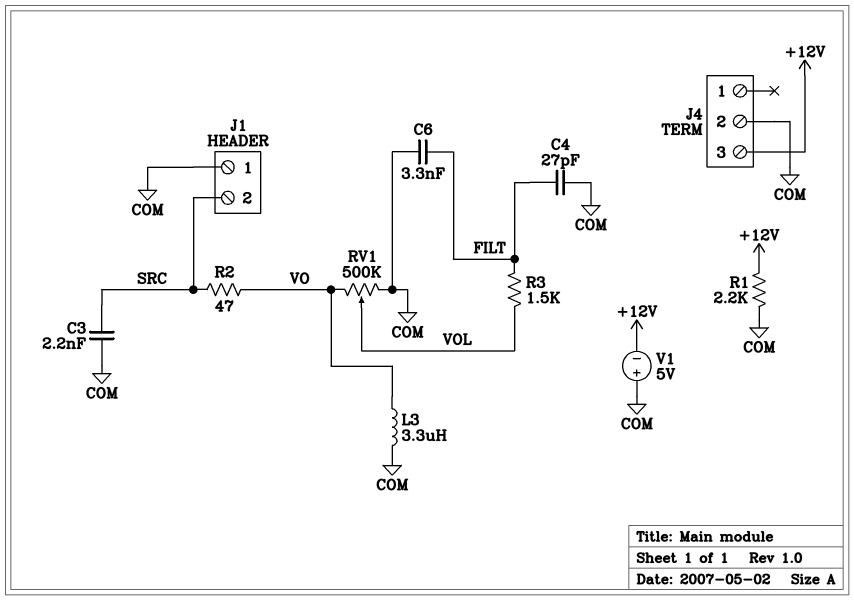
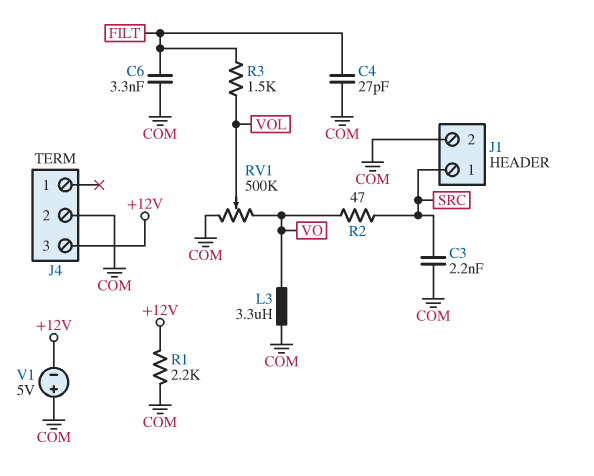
J1 pin 1: COM -> SRC
J1 pin 2: SRC -> COM

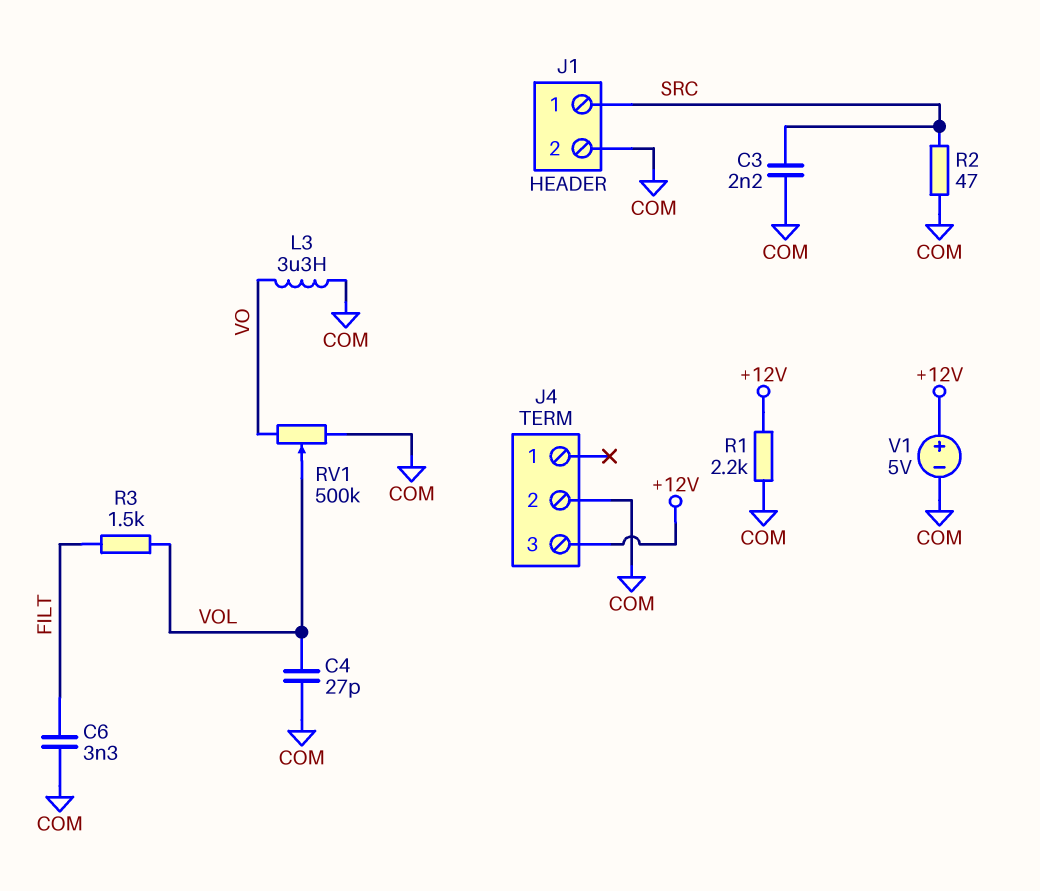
C4: 27pF (COM, FILT) -> 27pF (COM, VOL)
R2: 47 (SRC, VO) -> 47 (COM, SRC)
V1: 5V (plus COM, minus +12V) -> 5V (plus +12V, minus COM)

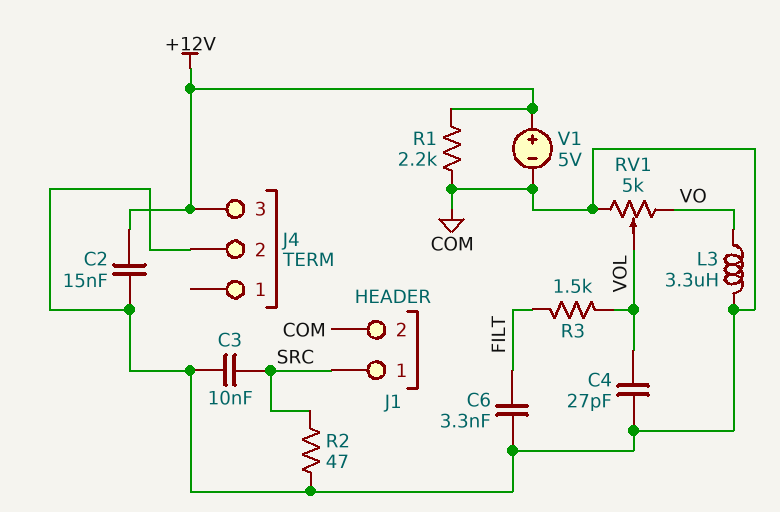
C2: none -> 15nF (+12V, COM)
C3: 2.2nF (COM, SRC) -> 10nF (COM, SRC)
RV1: 500k (COM, VO, wiper VOL) -> 5k (COM, VO, wiper VOL)

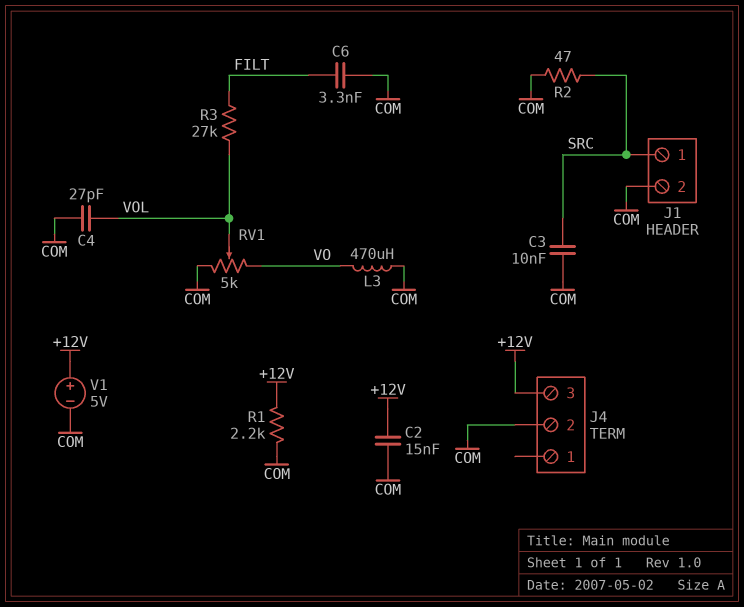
L3: 3.3uH (COM, VO) -> 470uH (COM, VO)
R3: 1.5k (FILT, VOL) -> 27k (FILT, VOL)

